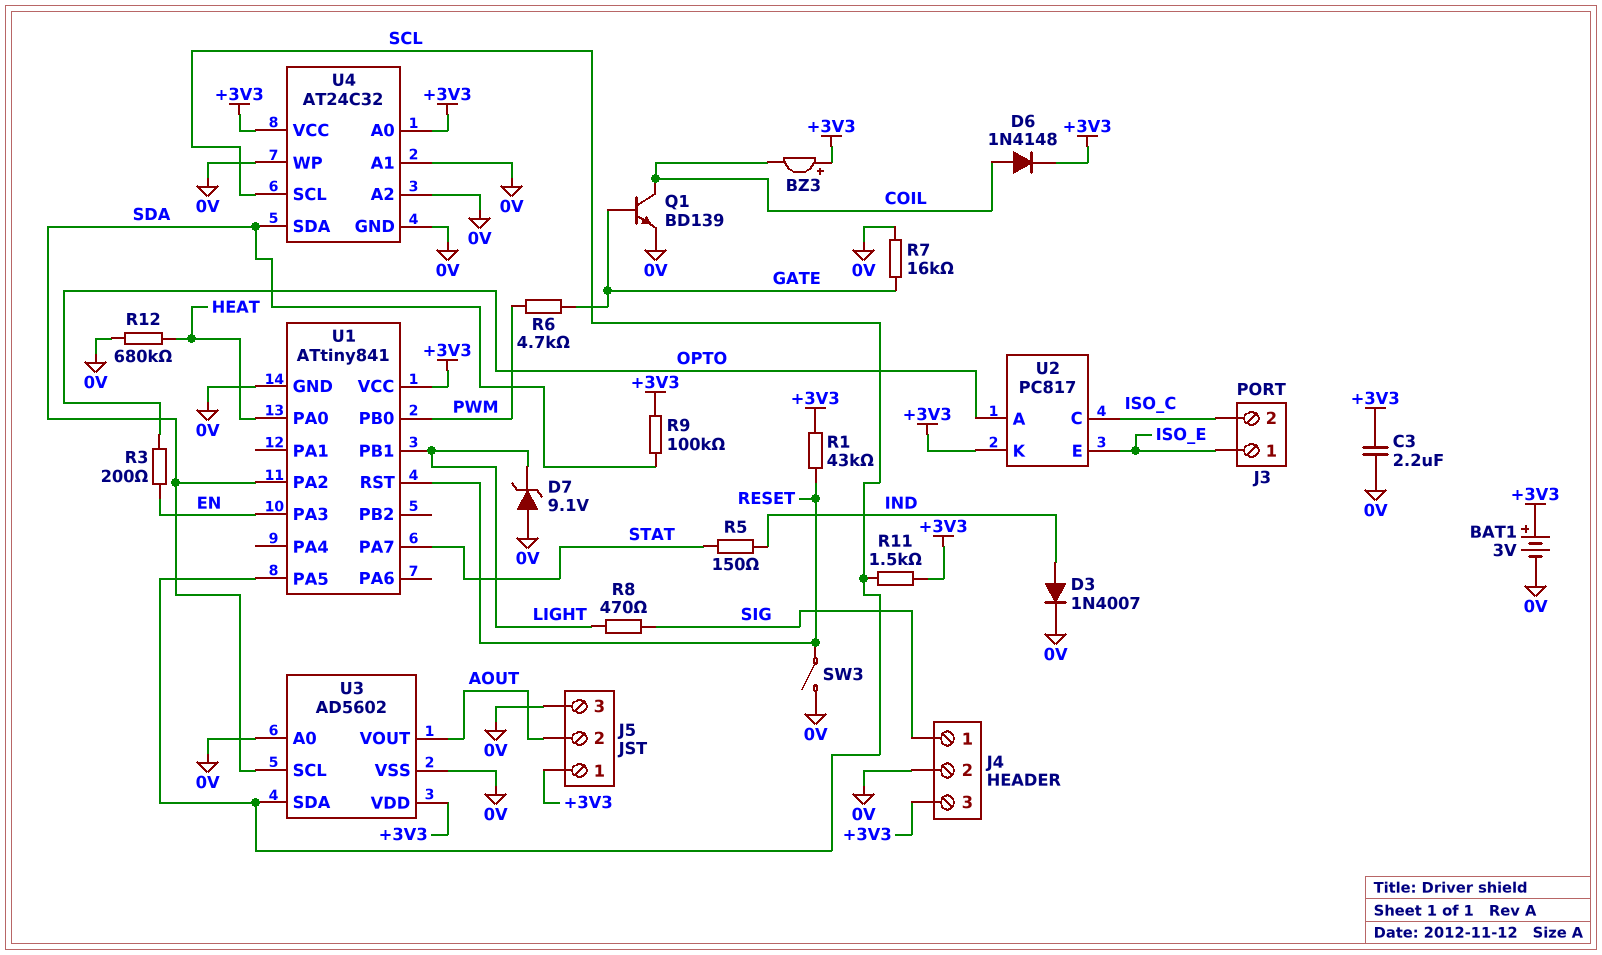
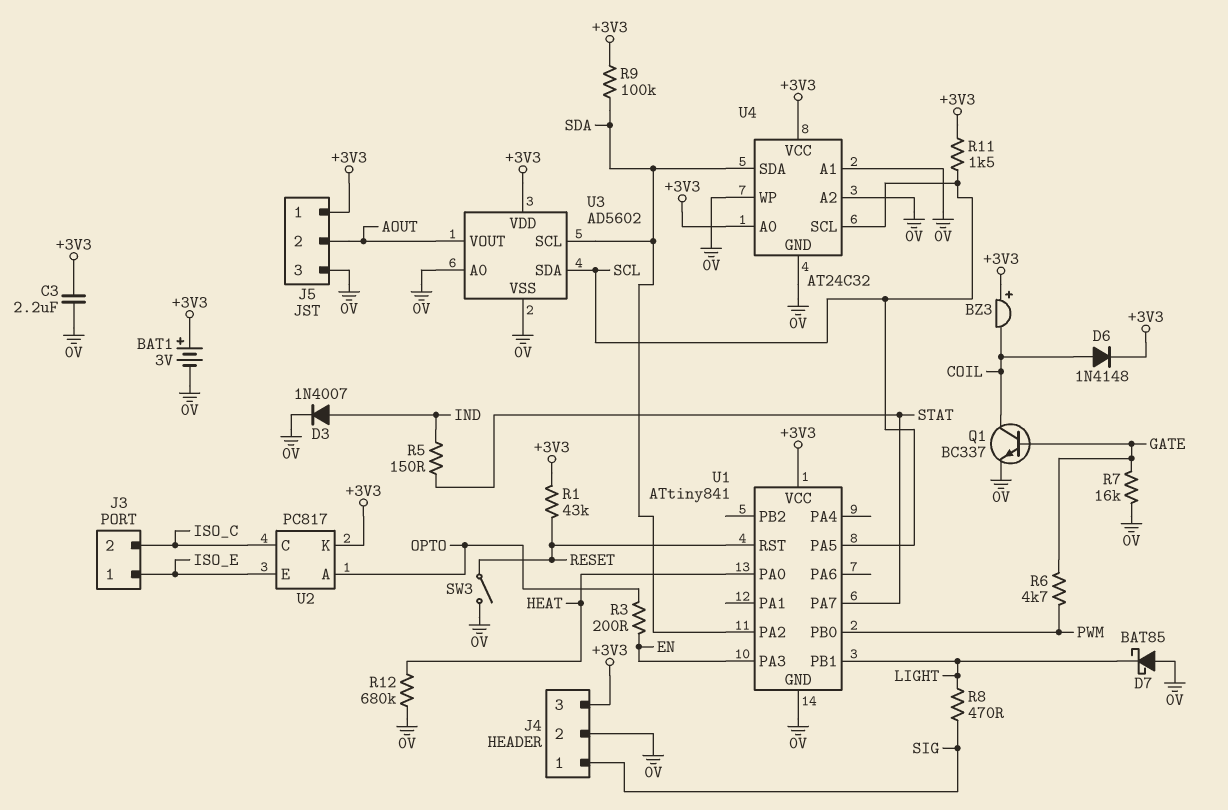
D7: zener 9.1V (A 0V, K LIGHT) -> schottky BAT85 (A 0V, K LIGHT)
Q1: NPN BD139 (B GATE, C COIL, E 0V) -> NPN BC337 (B GATE, C COIL, E 0V)

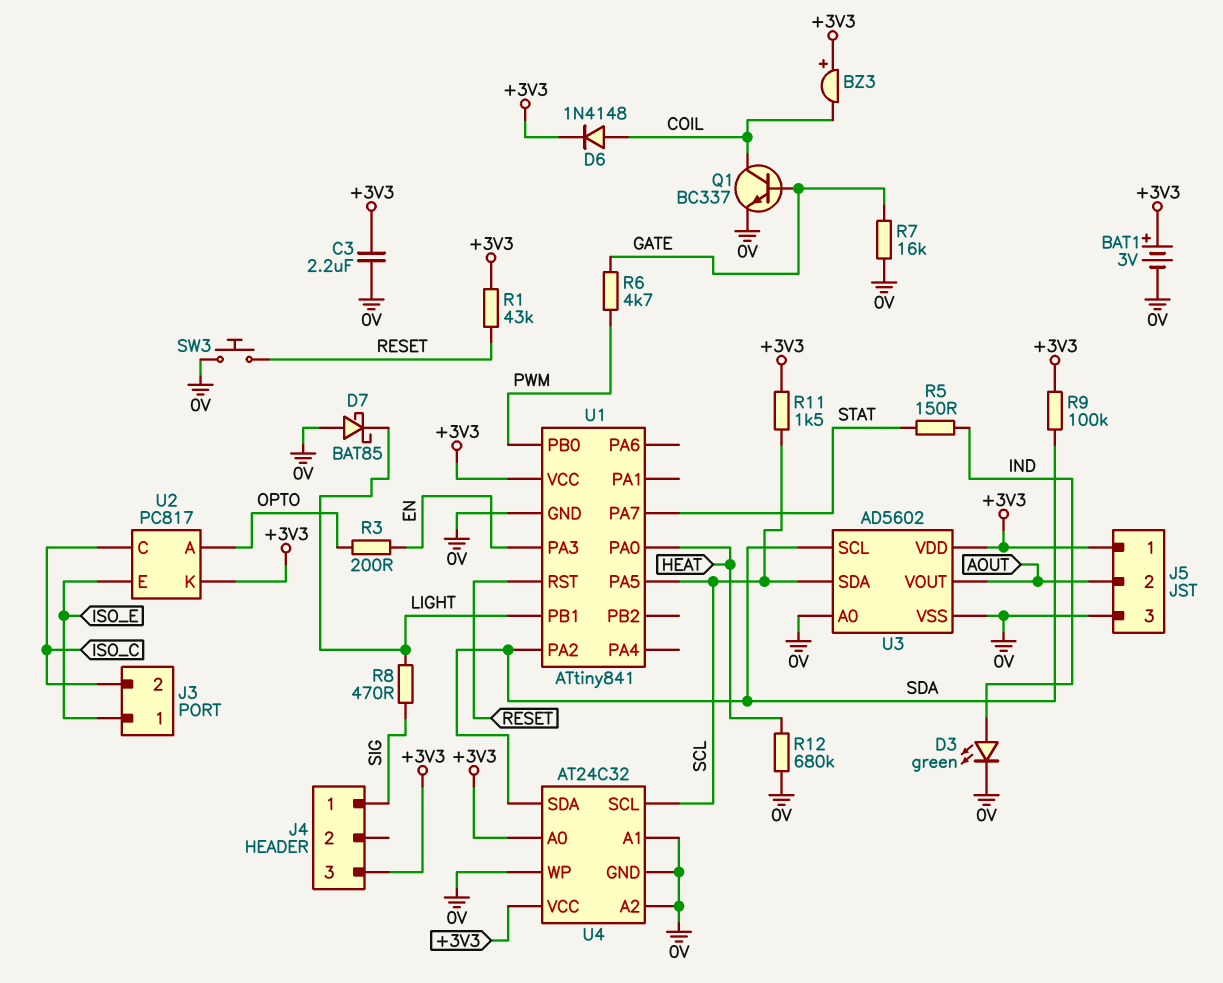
D3: diode 1N4007 (A IND, K 0V) -> LED green (A IND, K 0V)
J4 pin 2: 0V -> none
SW3: switch (0V, RESET) -> button (0V, RESET)

